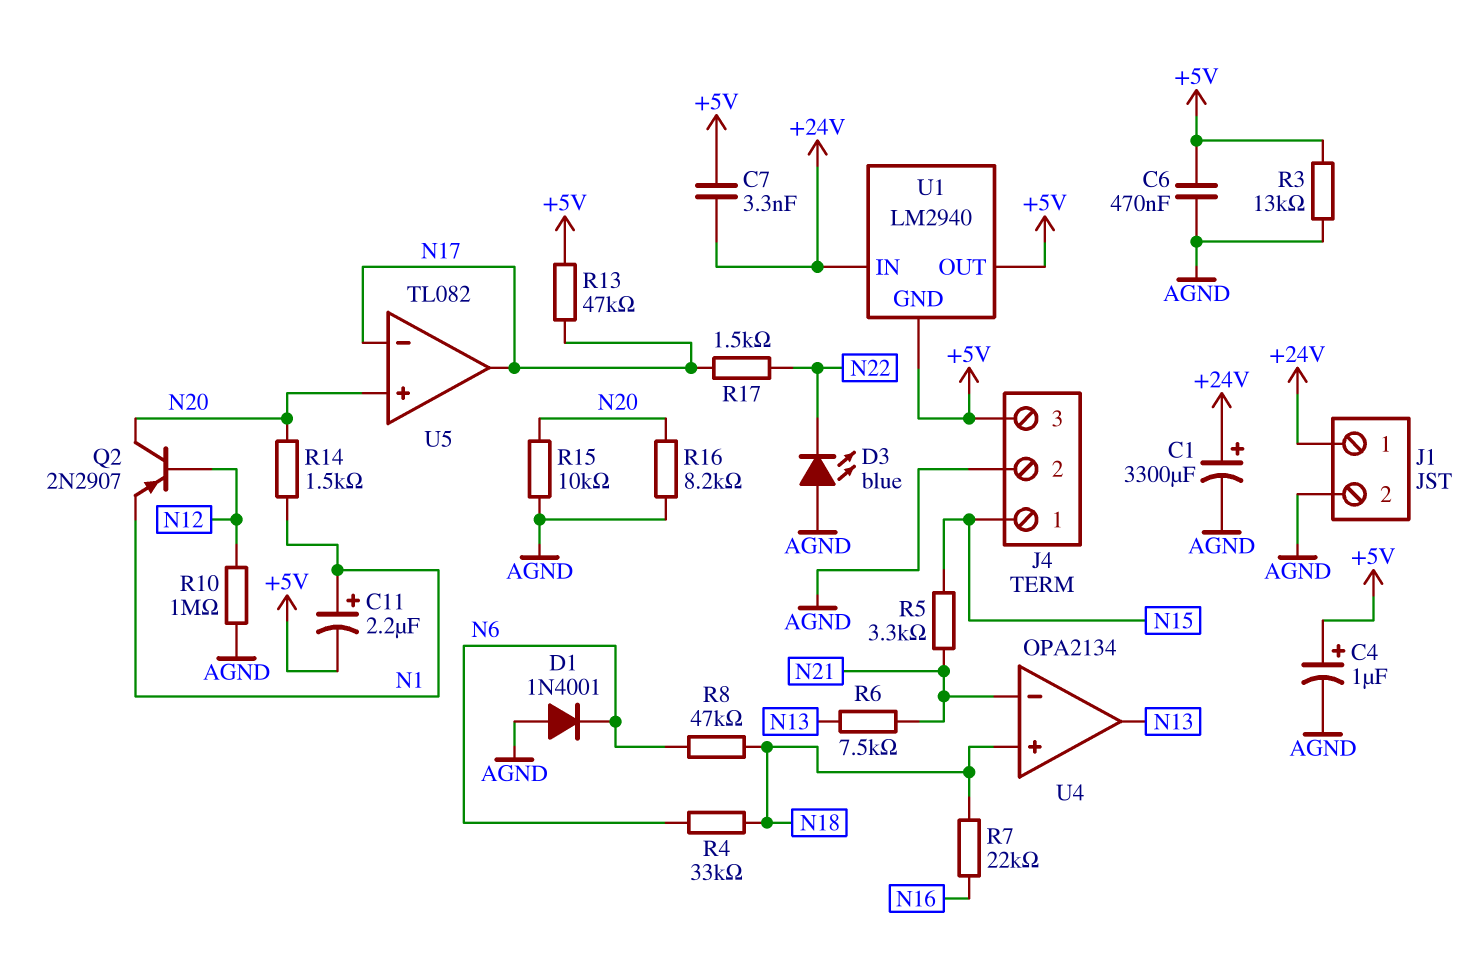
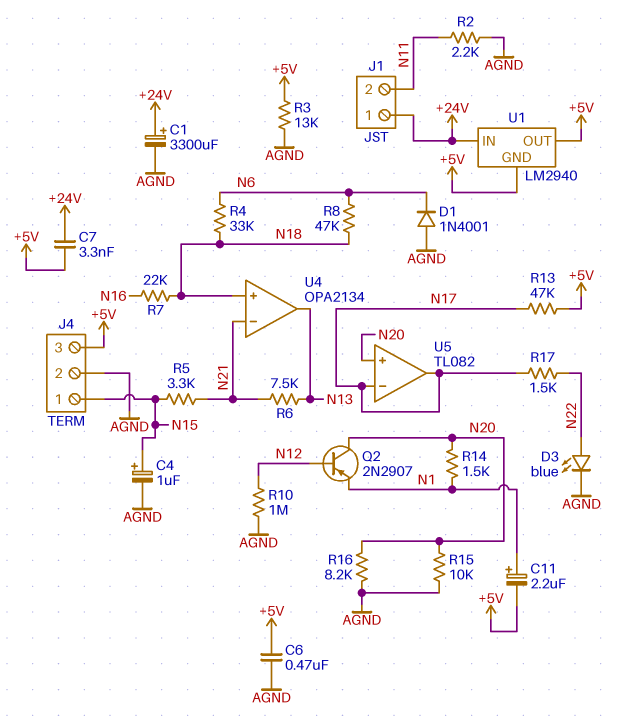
C4: 1uF (plus +5V, minus AGND) -> 1uF (plus N15, minus AGND)
D3: LED blue (A AGND, K N22) -> LED blue (A N22, K AGND)
J1 pin 2: AGND -> N11
R2: none -> 2.2k (AGND, N11)

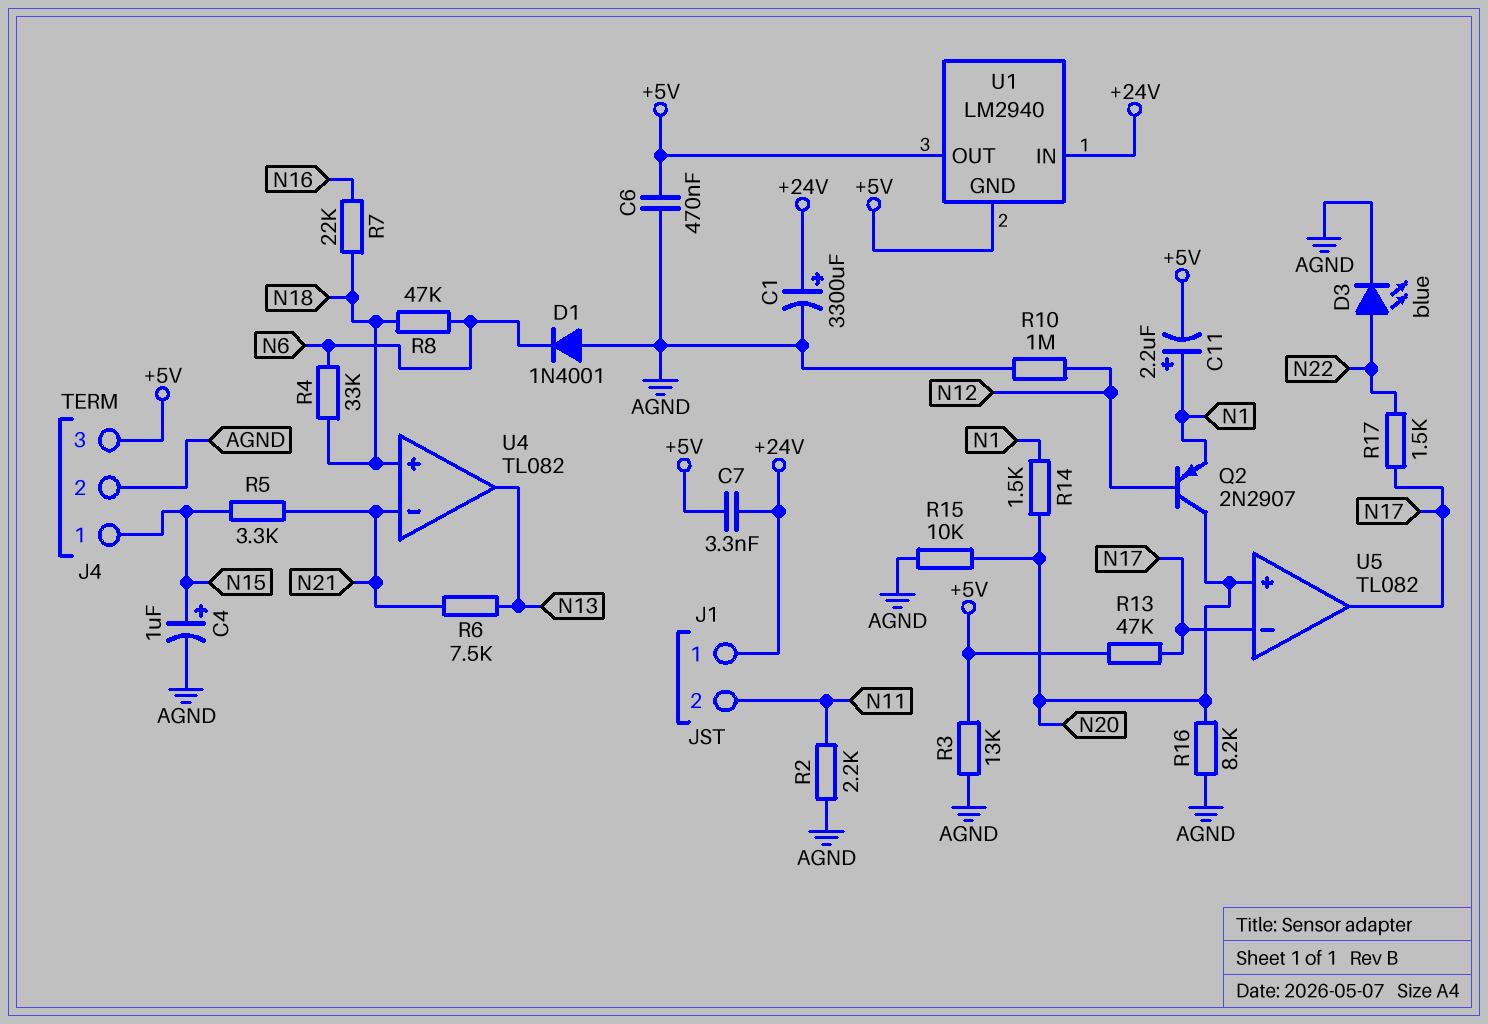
U4: OPA2134 -> TL082

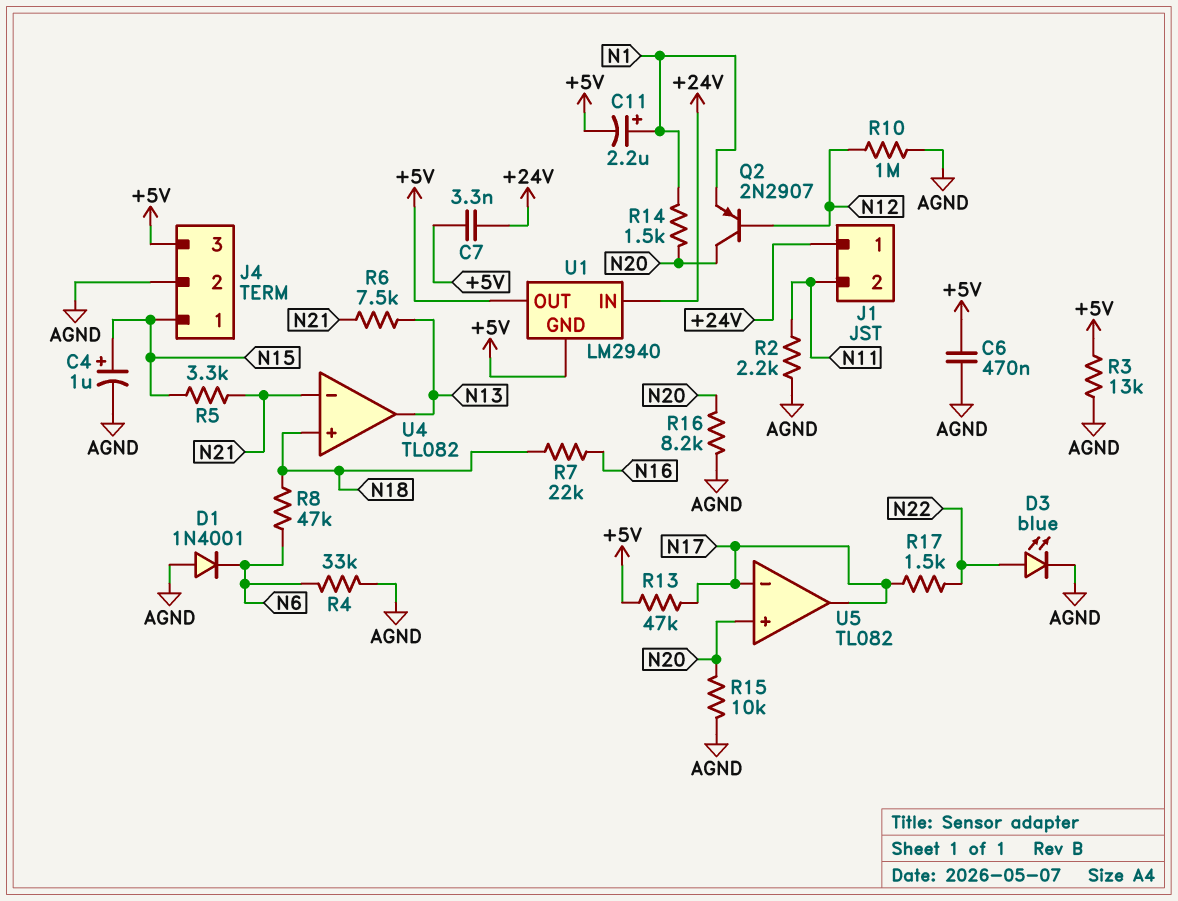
C1: 3300uF (plus +24V, minus AGND) -> none
R4: 33k (N6, N18) -> 33k (AGND, N6)

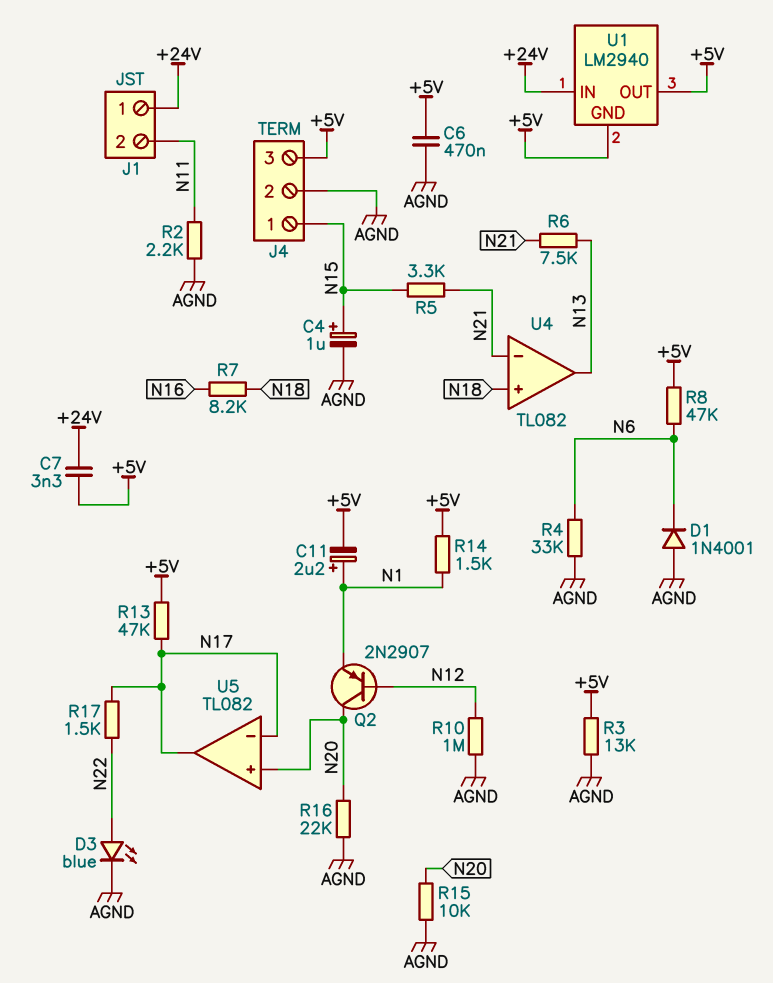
R7: 22k (N16, N18) -> 8.2k (N16, N18)
R8: 47k (N6, N18) -> 47k (+5V, N6)
R14: 1.5k (N1, N20) -> 1.5k (+5V, N1)
R16: 8.2k (AGND, N20) -> 22k (AGND, N20)

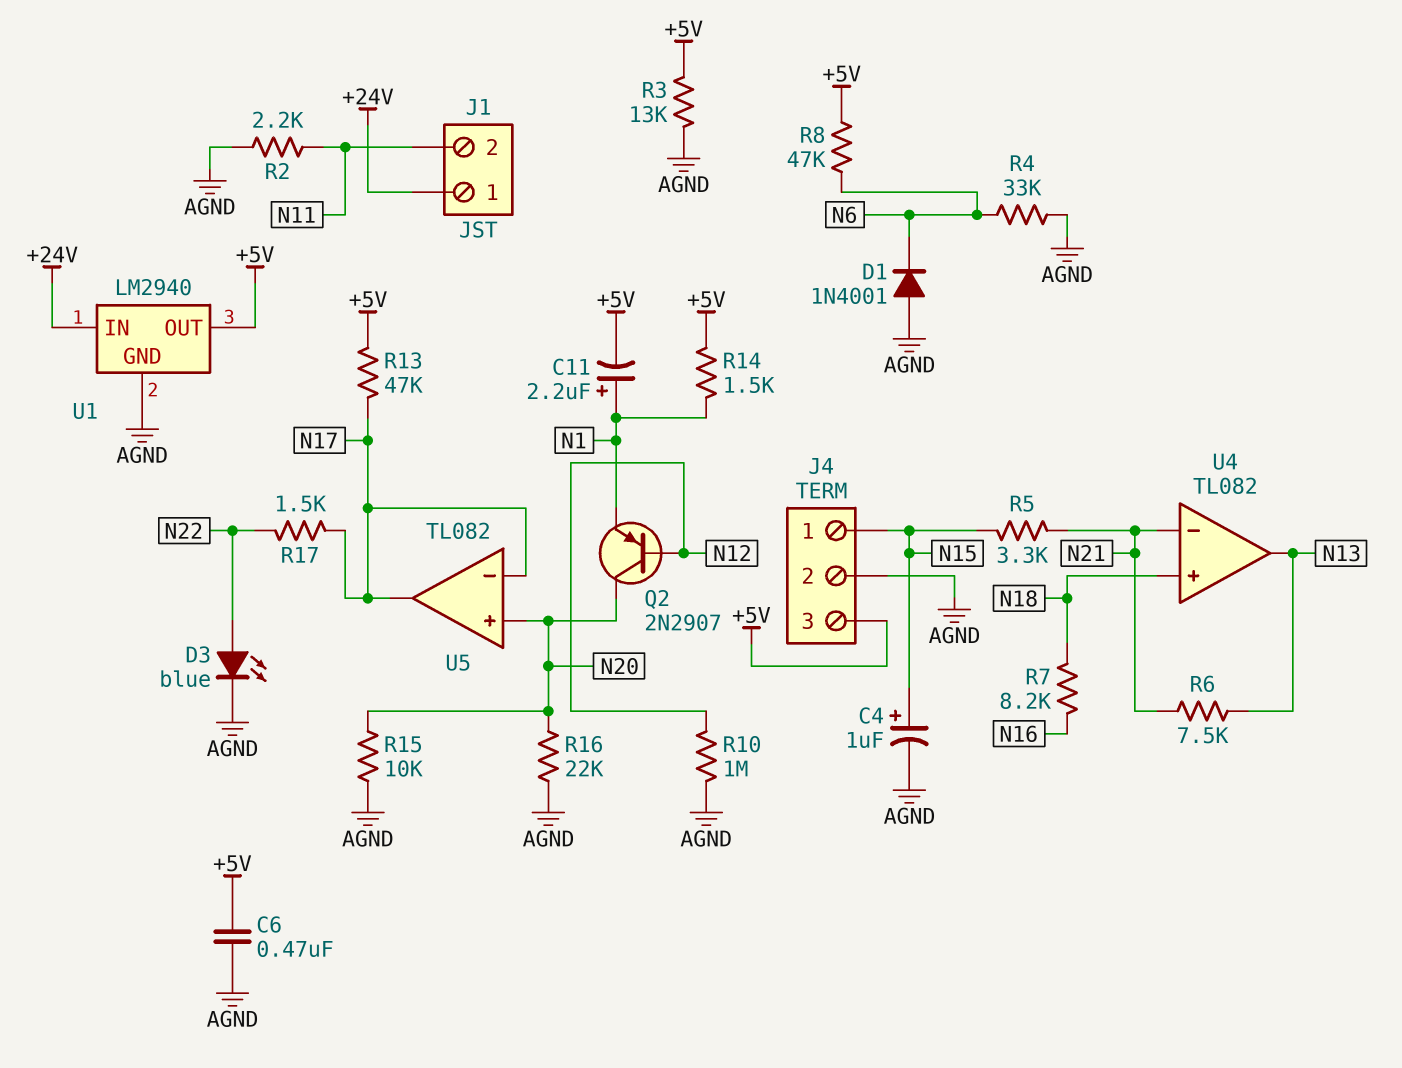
C7: 3.3nF (+5V, +24V) -> none
U1 pin GND: +5V -> AGND

